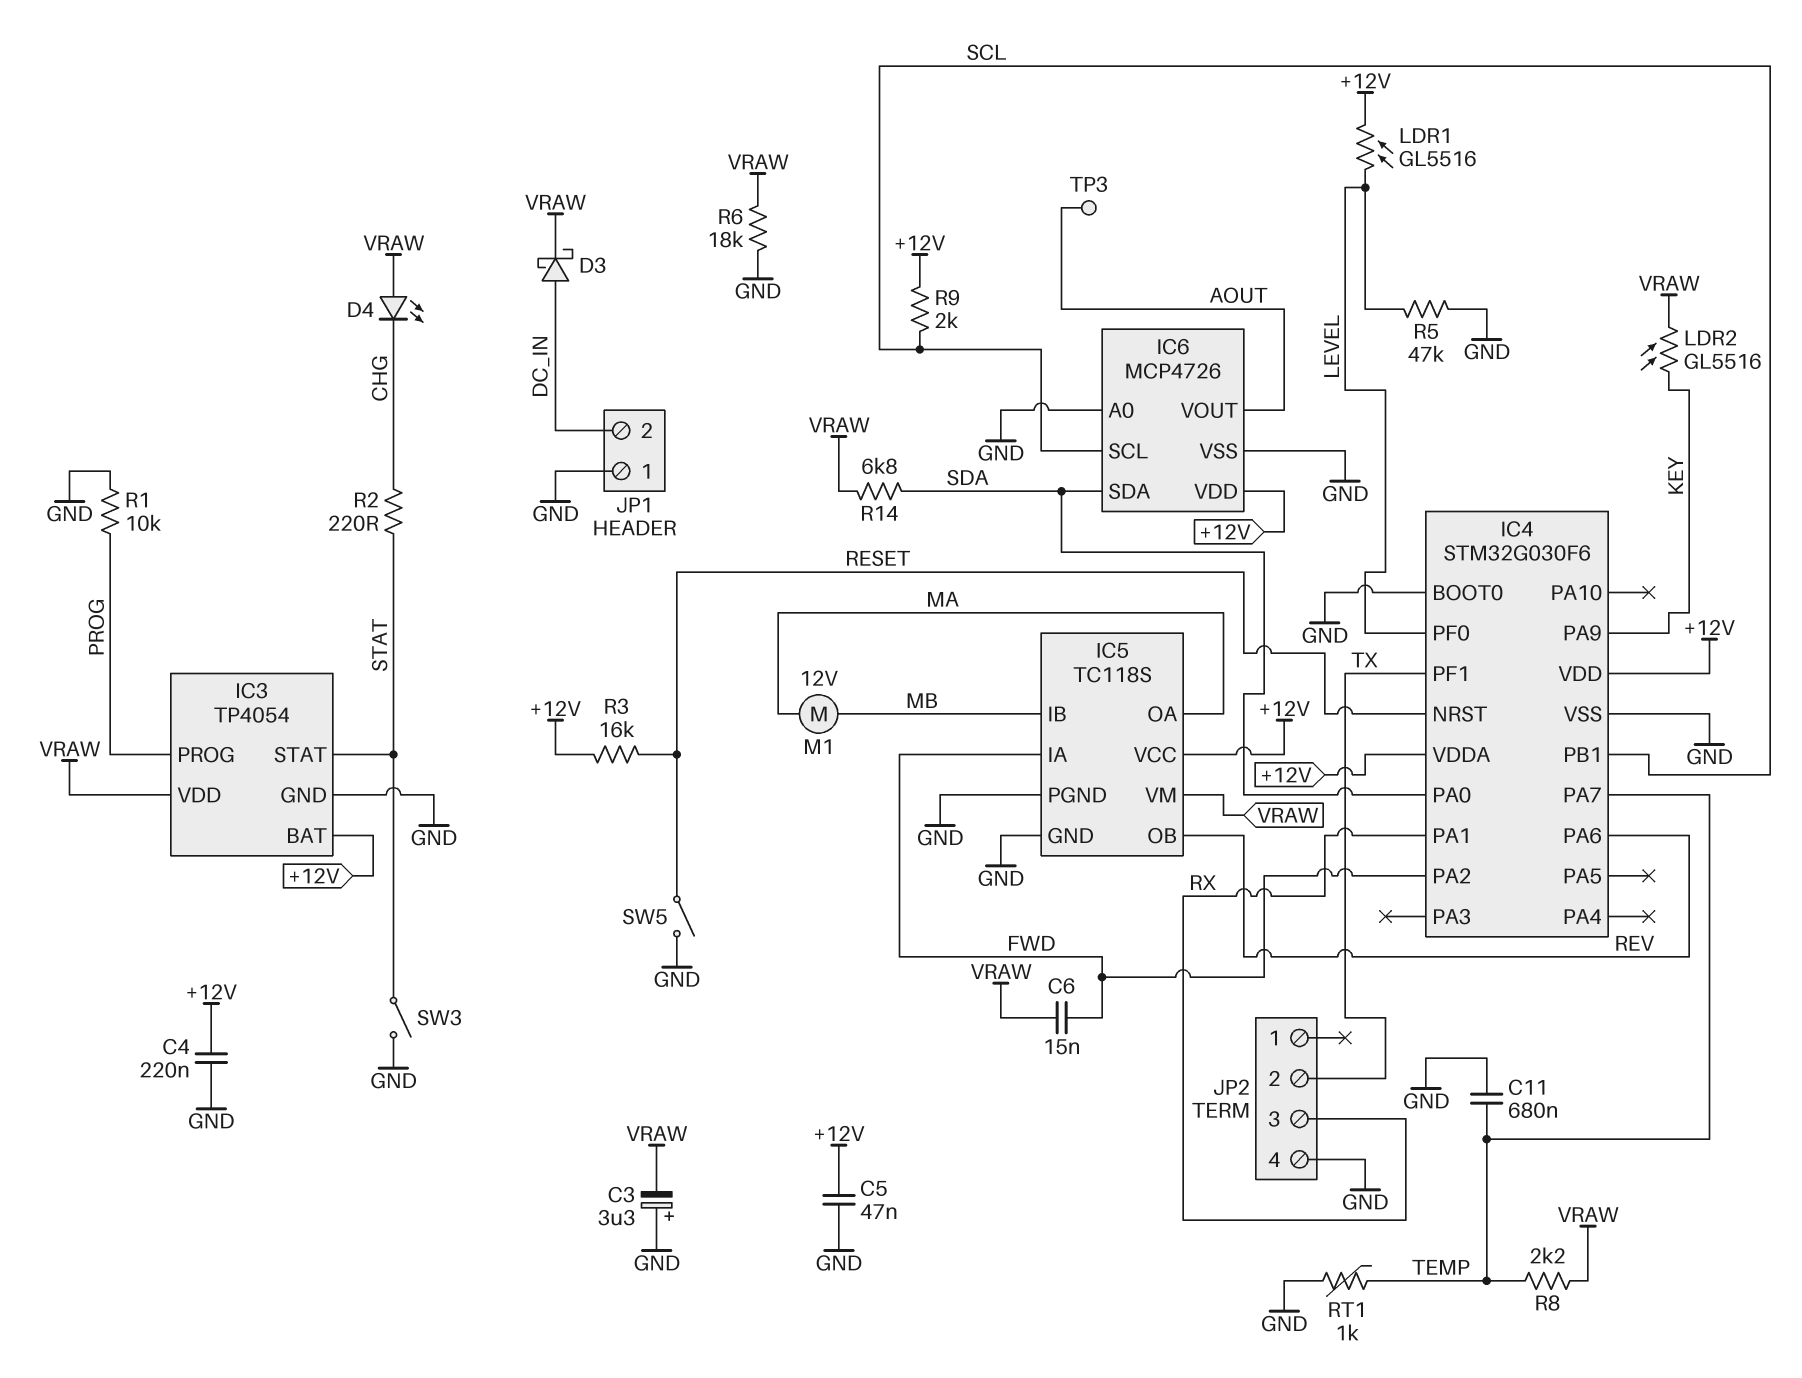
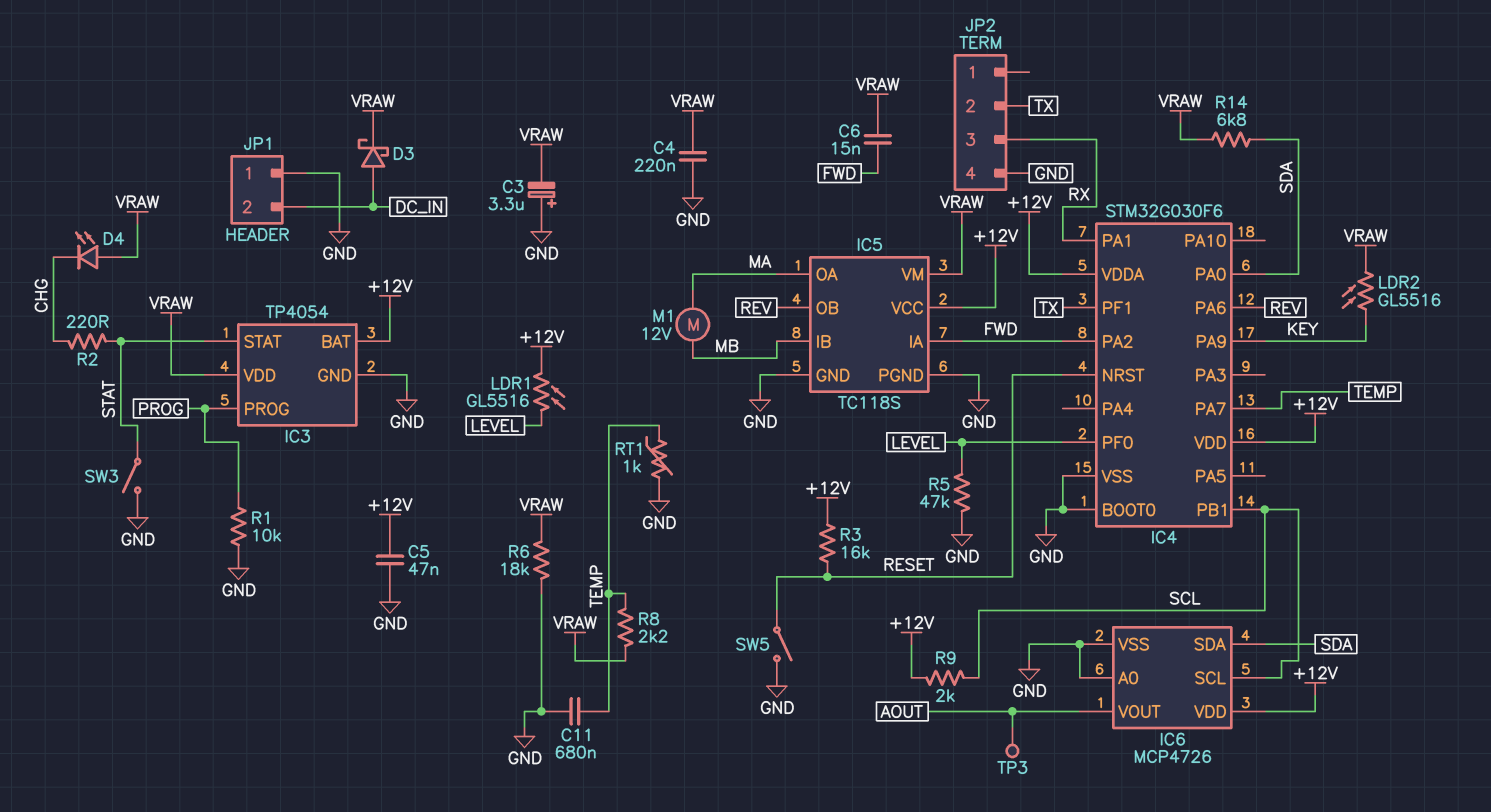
C4: 220nF (+12V, GND) -> 220nF (GND, VRAW)

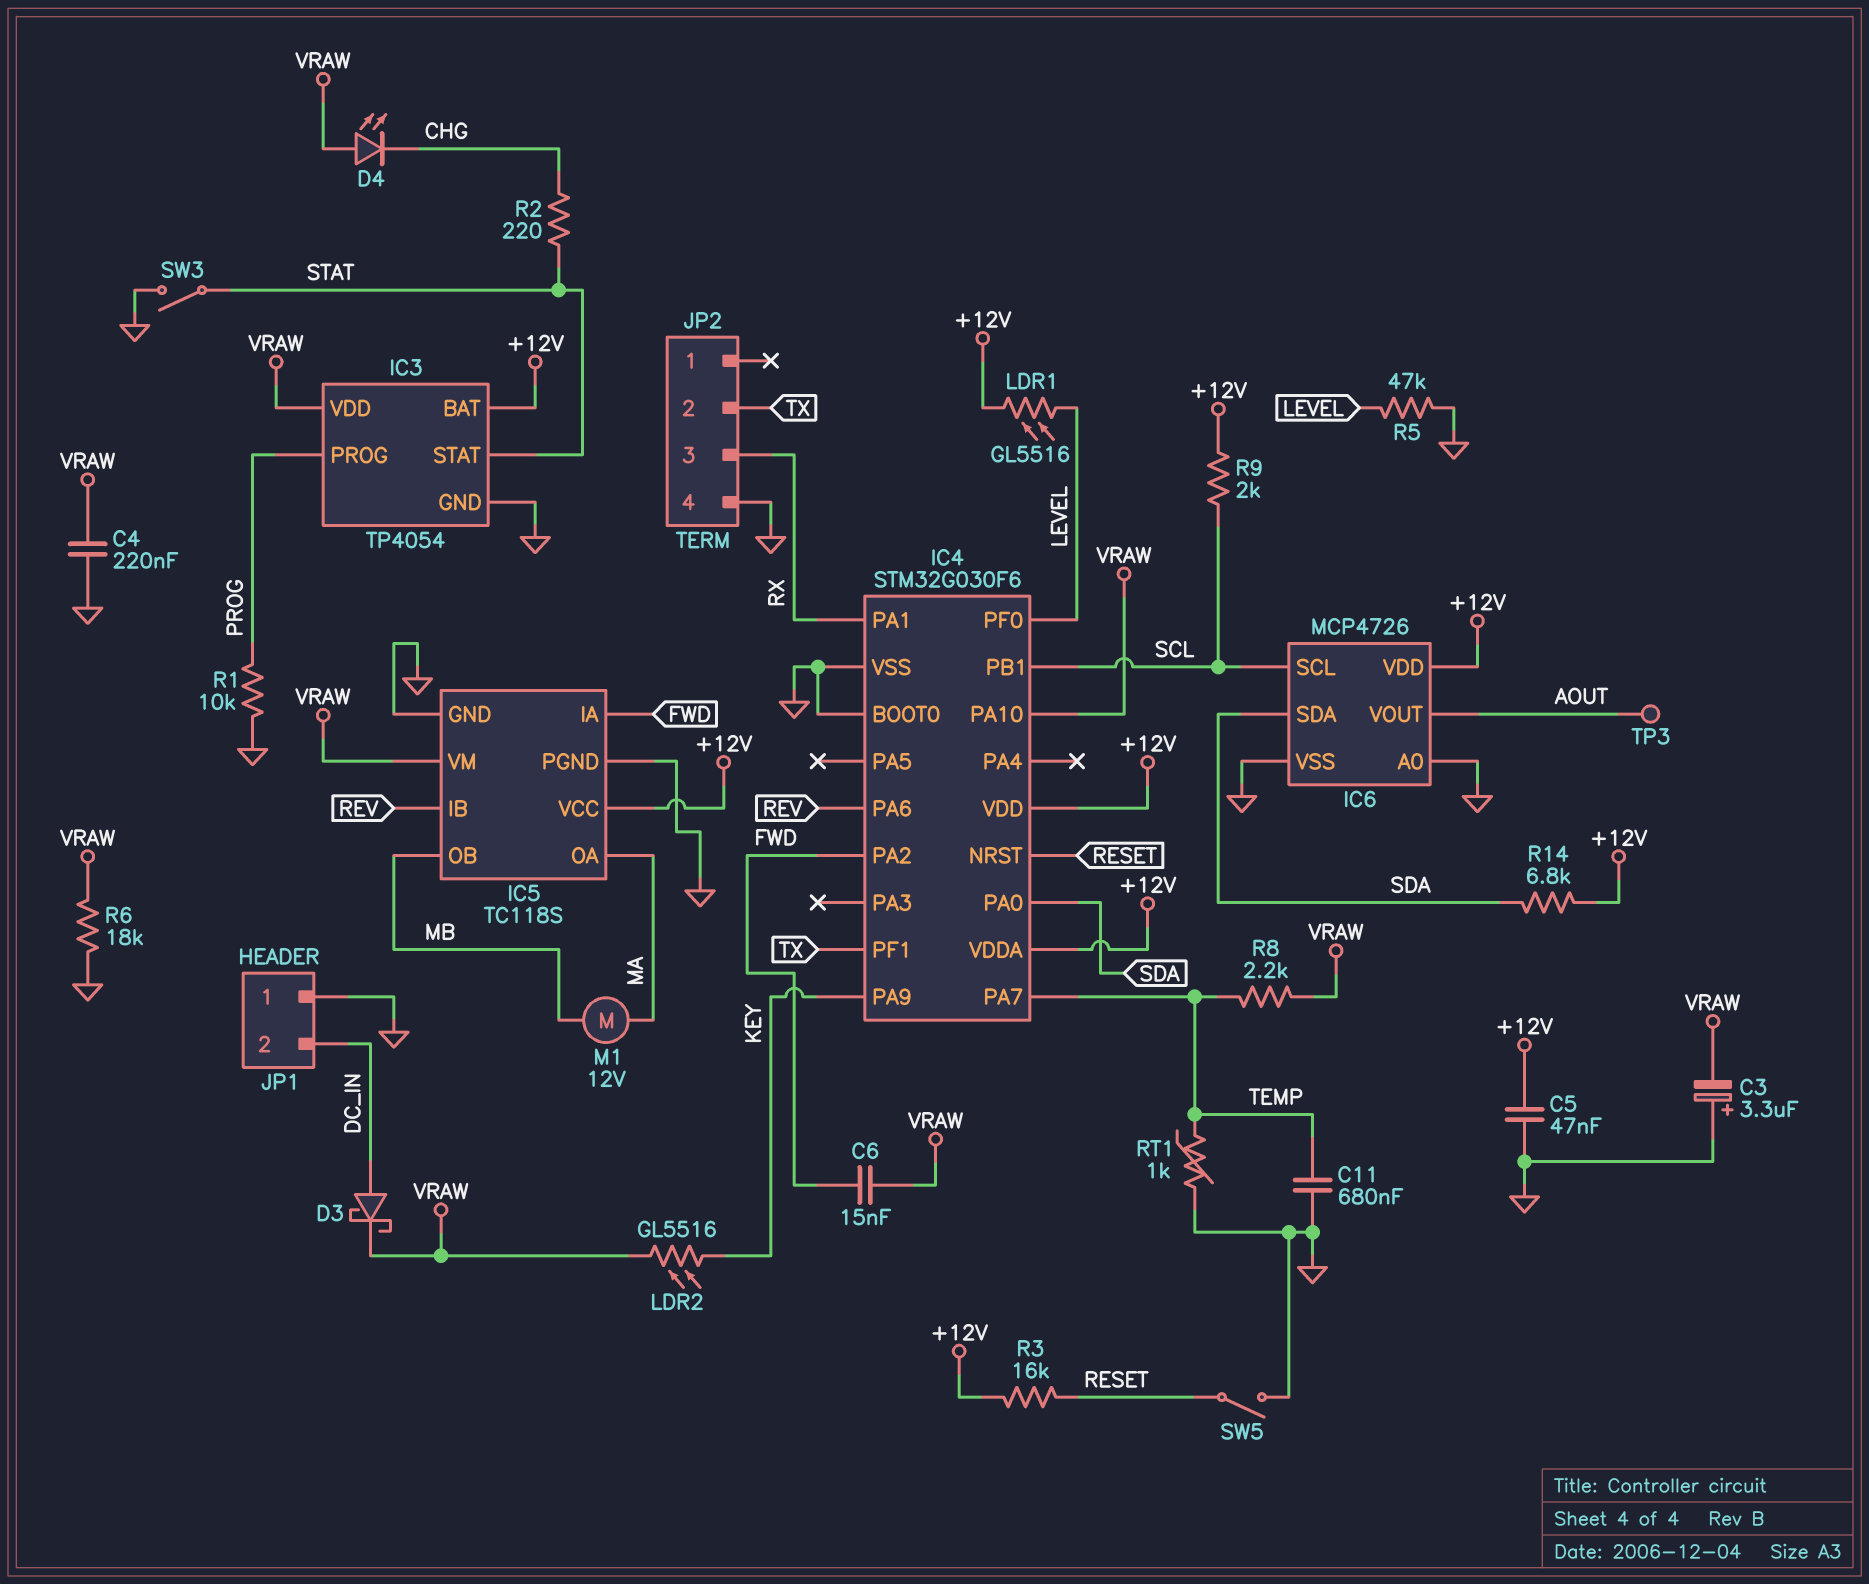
IC4 pin PA10: none -> VRAW
IC5 pin IB: MB -> REV
IC5 pin OB: REV -> MB
R14: 6.8k (SDA, VRAW) -> 6.8k (+12V, SDA)

